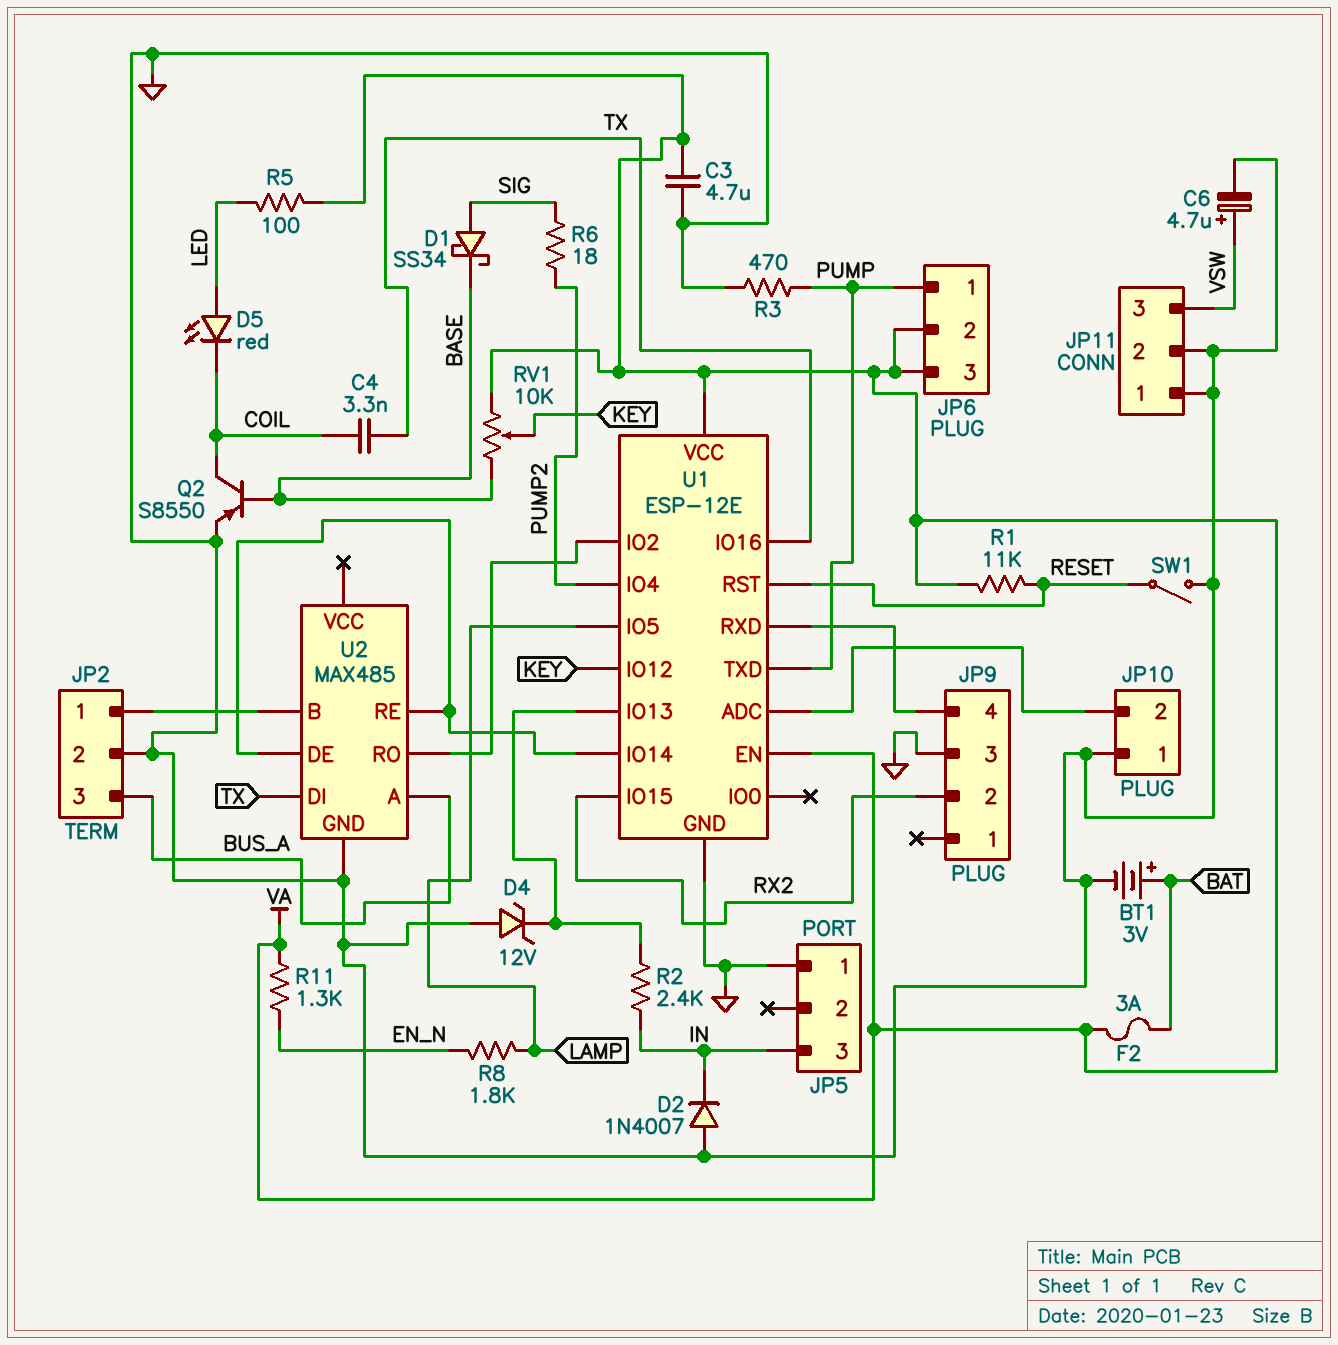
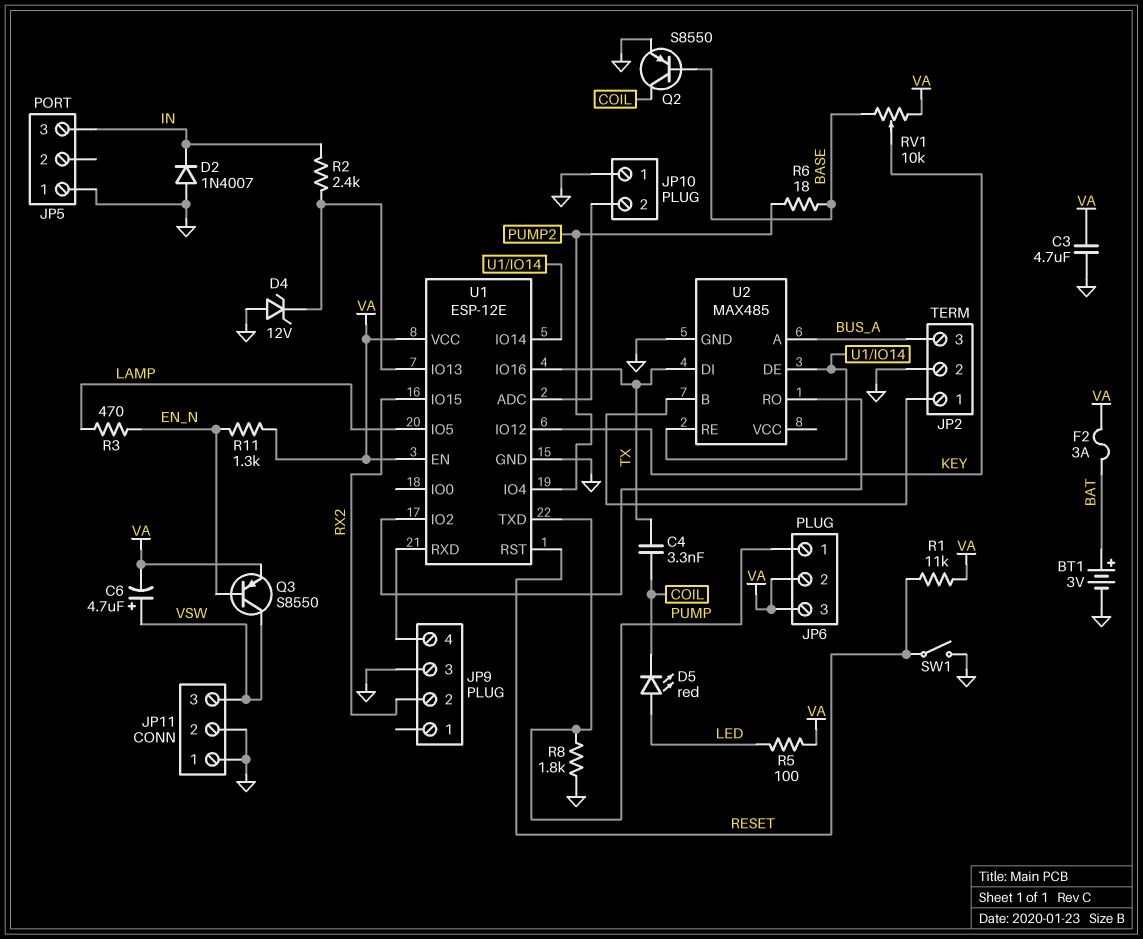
C6: 4.7uF (plus VSW, minus GND) -> 4.7uF (plus VSW, minus VA)
D1: schottky SS34 (A SIG, K BASE) -> none
Q3: none -> PNP S8550 (B EN_N, C VSW, E VA)
R3: 470 (GND, PUMP) -> 470 (EN_N, LAMP)
R6: 18 (PUMP2, SIG) -> 18 (BASE, PUMP2)
R8: 1.8k (EN_N, LAMP) -> 1.8k (GND, PUMP)

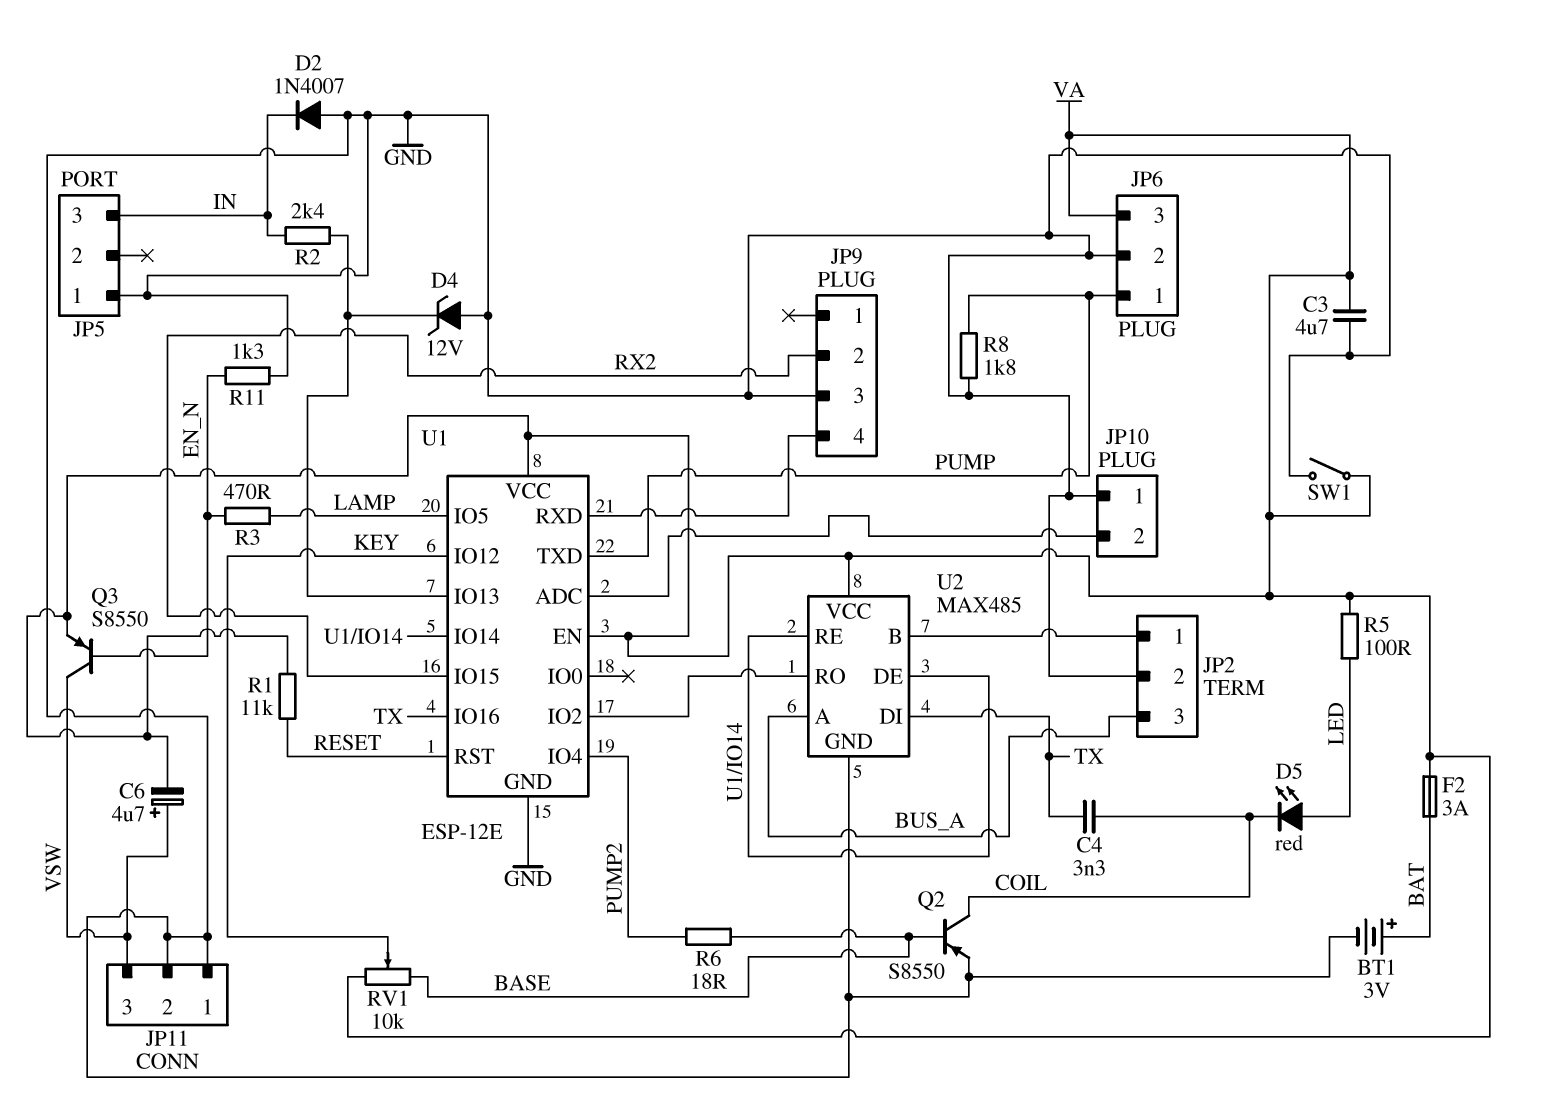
JP6 pin 2: VA -> GND
R11: 1.3k (EN_N, VA) -> 1.3k (EN_N, GND)
SW1: switch (GND, RESET) -> switch (GND, VA)
U2 pin VCC: none -> VA

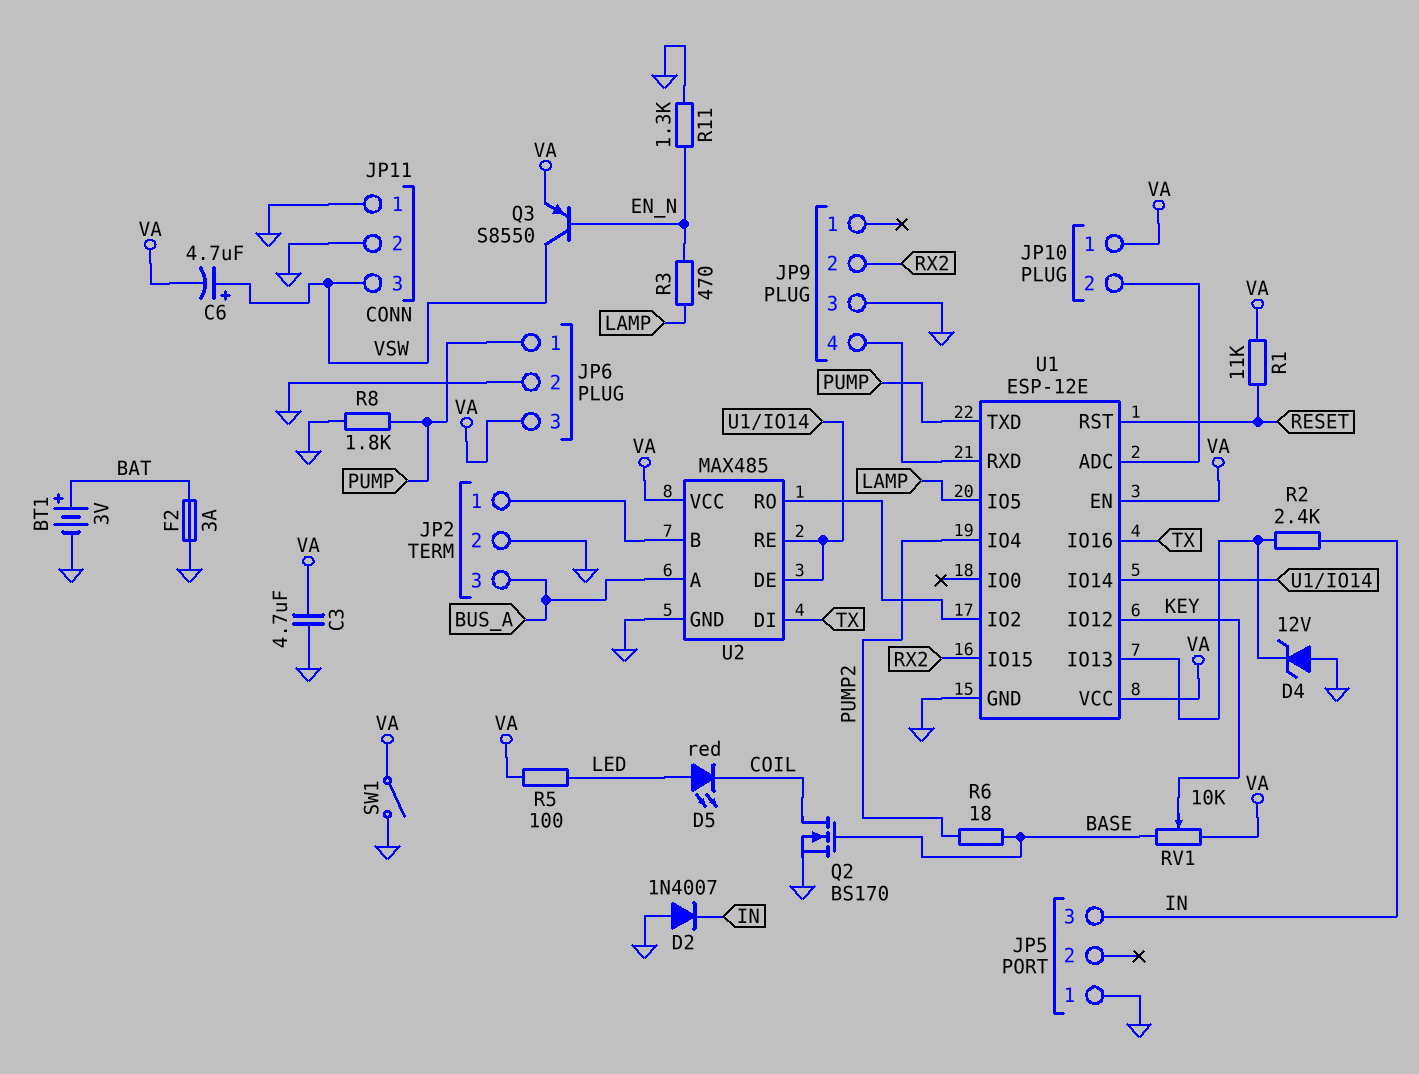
C4: 3.3nF (COIL, TX) -> none
F2: 3A (BAT, VA) -> 3A (BAT, GND)
JP10 pin 1: GND -> VA
Q2: PNP S8550 (B BASE, C COIL, E GND) -> NMOS BS170 (G BASE, D COIL, S GND)

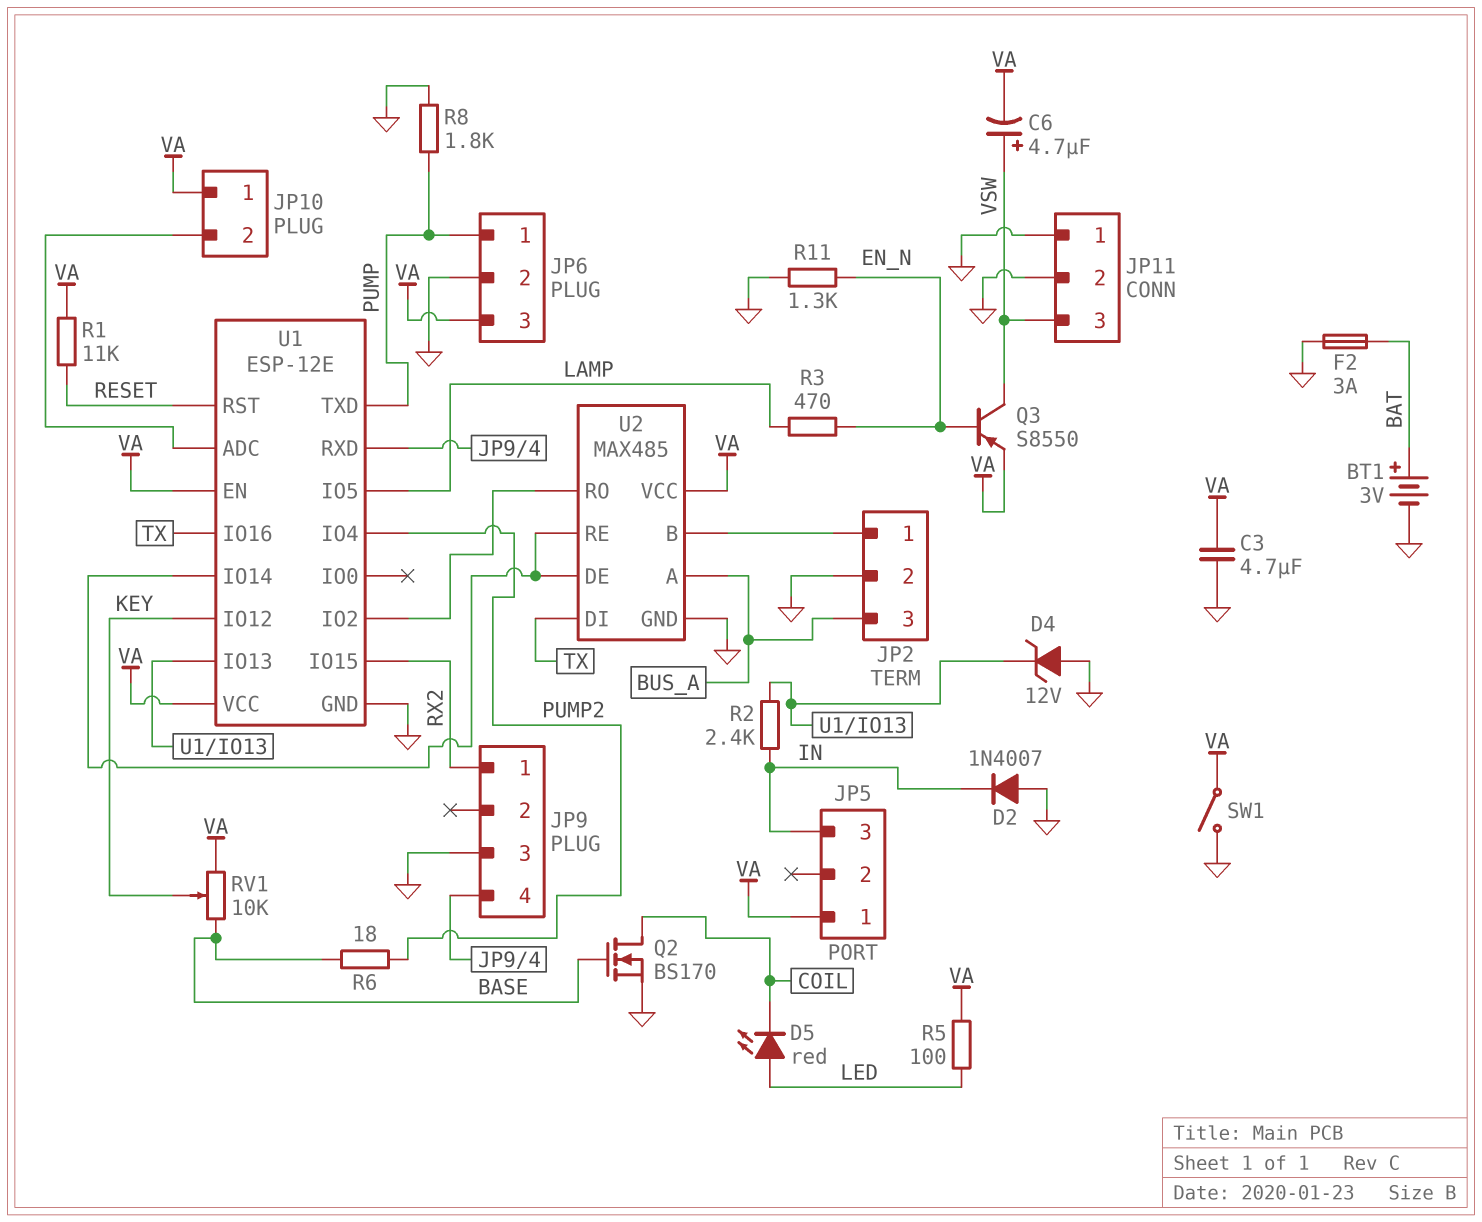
JP5 pin 1: GND -> VA
JP9 pin 1: none -> RX2
JP9 pin 2: RX2 -> none

